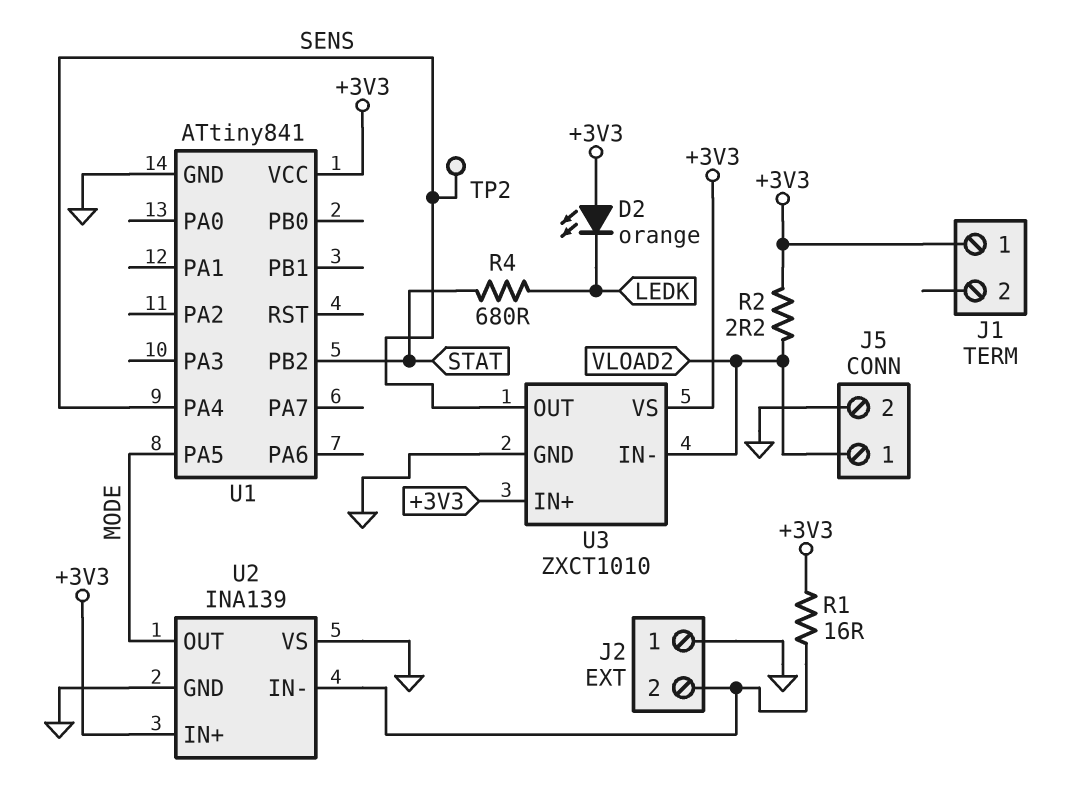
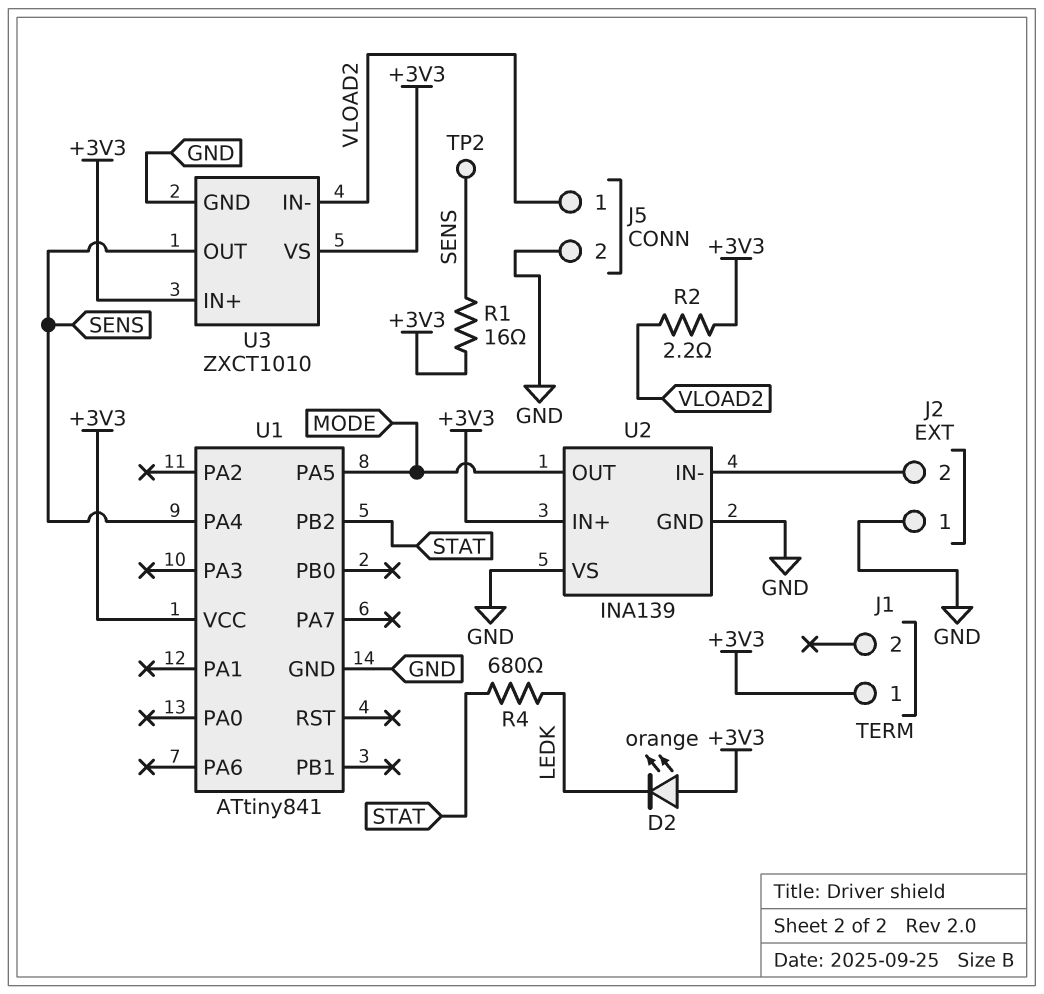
R1: 16 (+3V3, J2/2) -> 16 (+3V3, SENS)

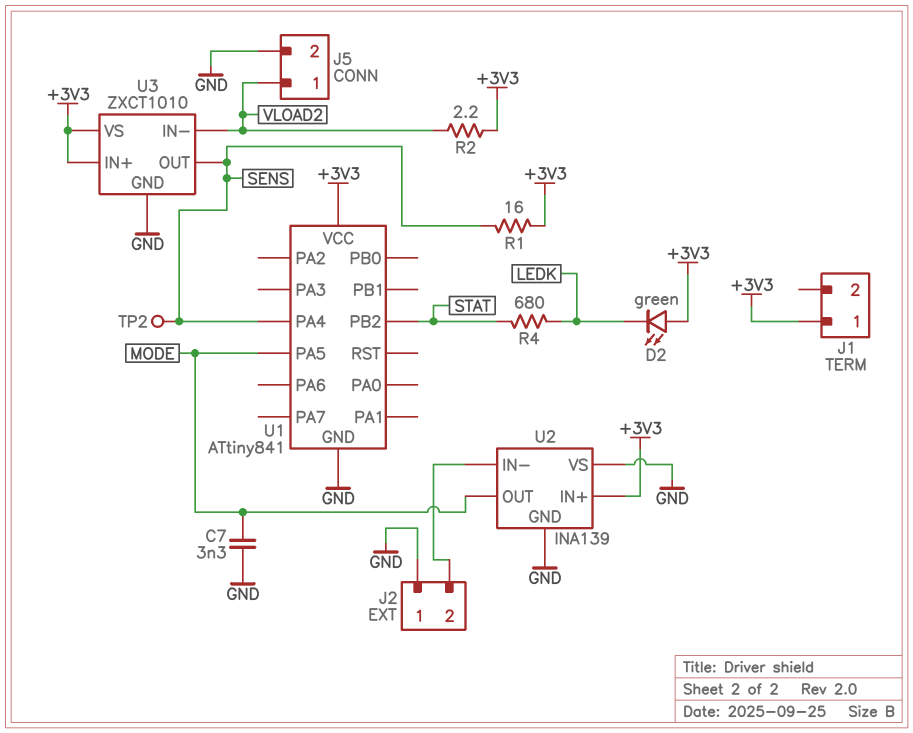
C7: none -> 3.3nF (GND, MODE)
D2: LED orange (A +3V3, K LEDK) -> LED green (A +3V3, K LEDK)

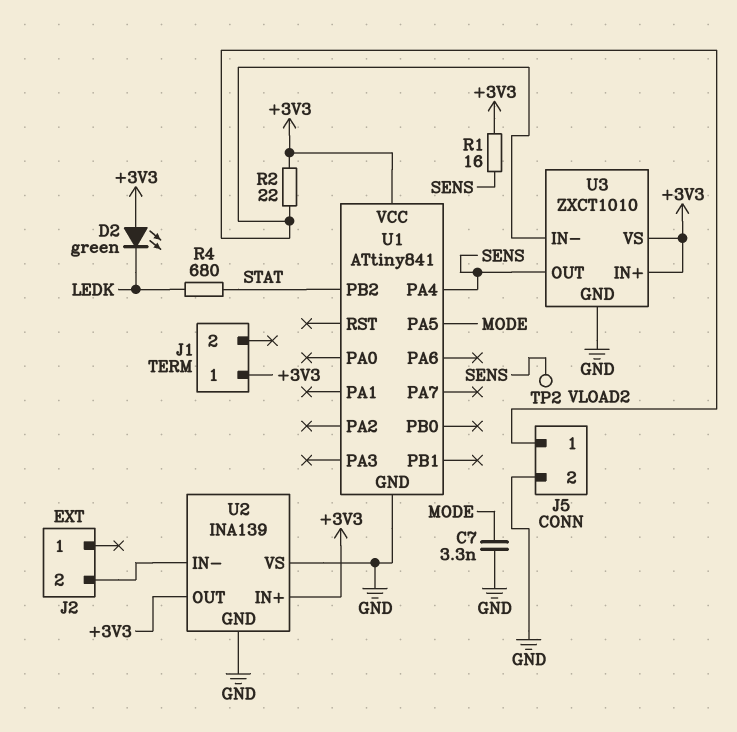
J2 pin 1: GND -> none
R2: 2.2 (+3V3, VLOAD2) -> 22 (+3V3, VLOAD2)
U2 pin OUT: MODE -> +3V3

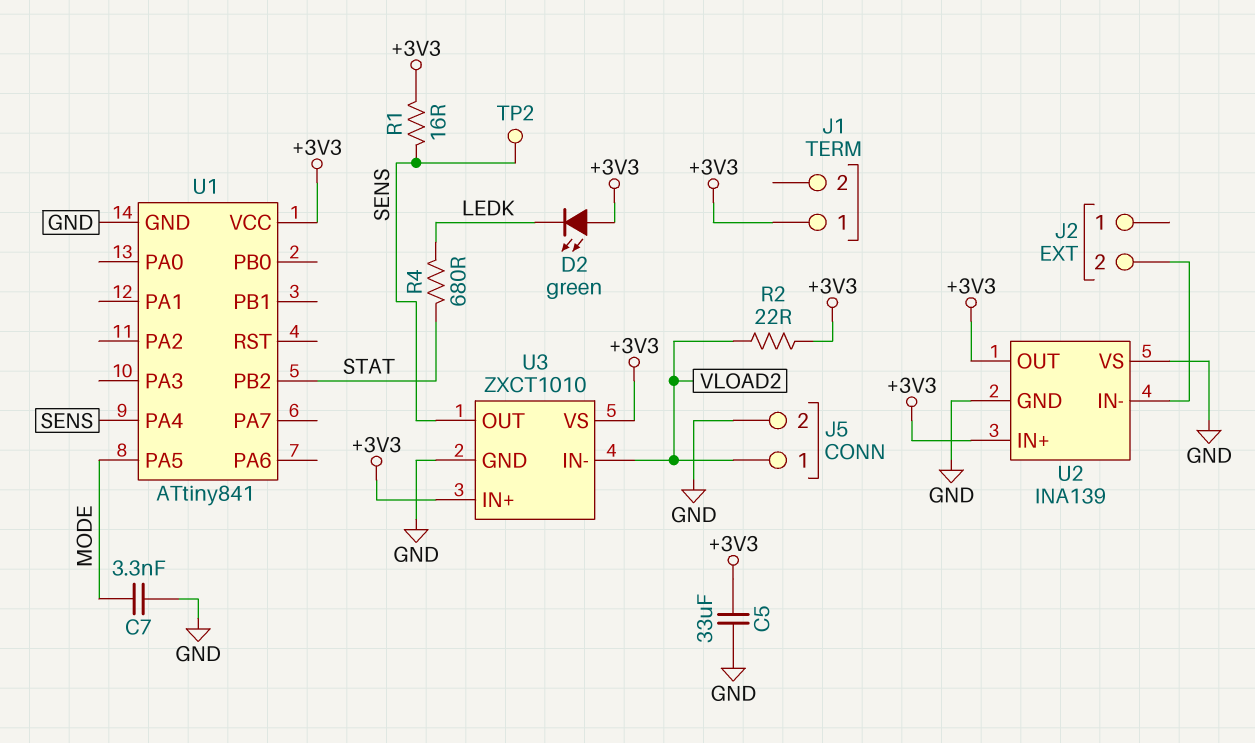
C5: none -> 33uF (+3V3, GND)

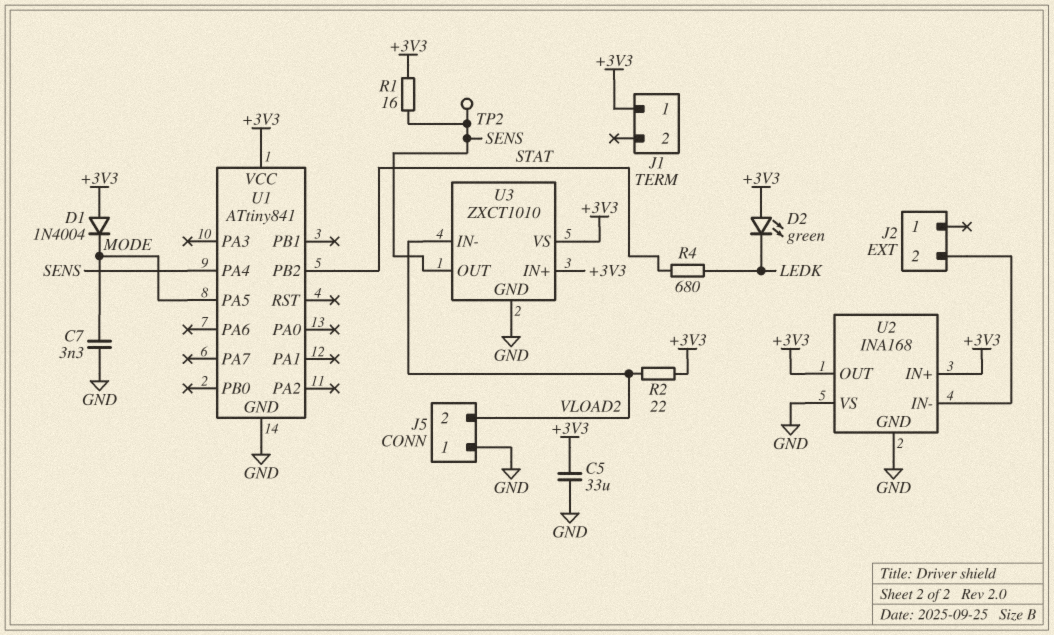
D1: none -> diode 1N4004 (A +3V3, K MODE)
J5 pin 1: VLOAD2 -> GND
J5 pin 2: GND -> VLOAD2
U2: INA139 -> INA168

